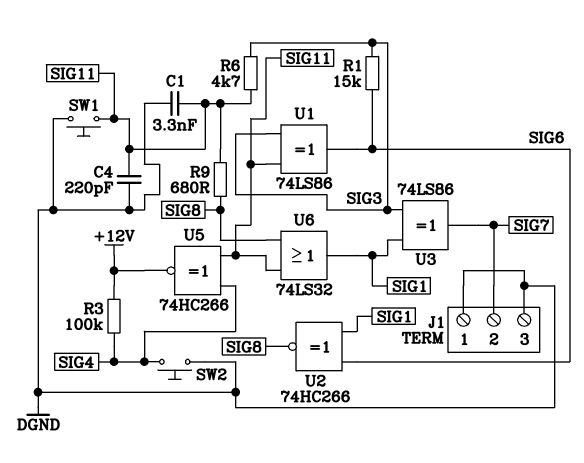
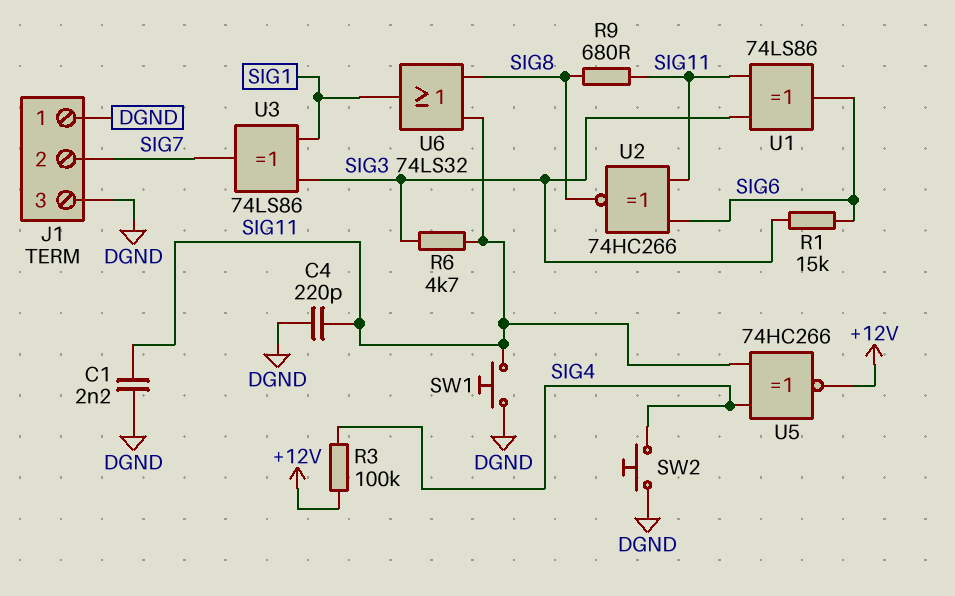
C1: 3.3nF (DGND, SIG11) -> 2.2nF (DGND, SIG11)
U2: XNOR 74HC266 (in SIG1, in SIG6, out SIG8) -> XNOR 74HC266 (in SIG6, in SIG11, out SIG8)

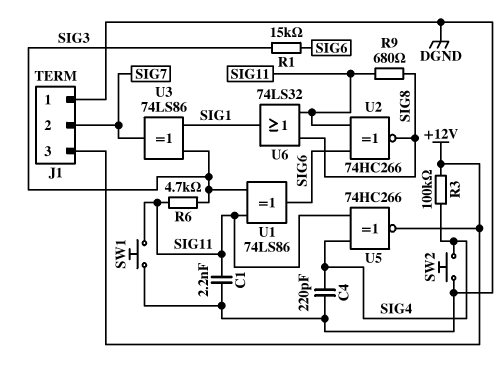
C4: 220pF (DGND, SIG11) -> 220pF (DGND, SIG4)
J1 pin 3: DGND -> +12V

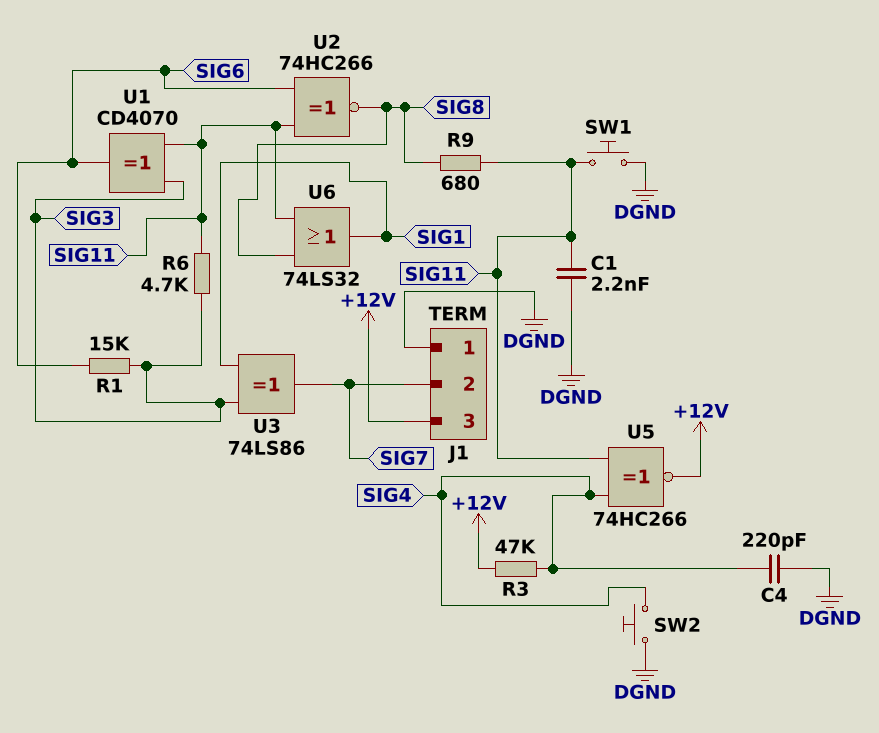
R3: 100k (+12V, SIG4) -> 47k (+12V, SIG4)
U1: XOR 74LS86 (in SIG3, in SIG11, out SIG6) -> XOR CD4070 (in SIG3, in SIG11, out SIG6)

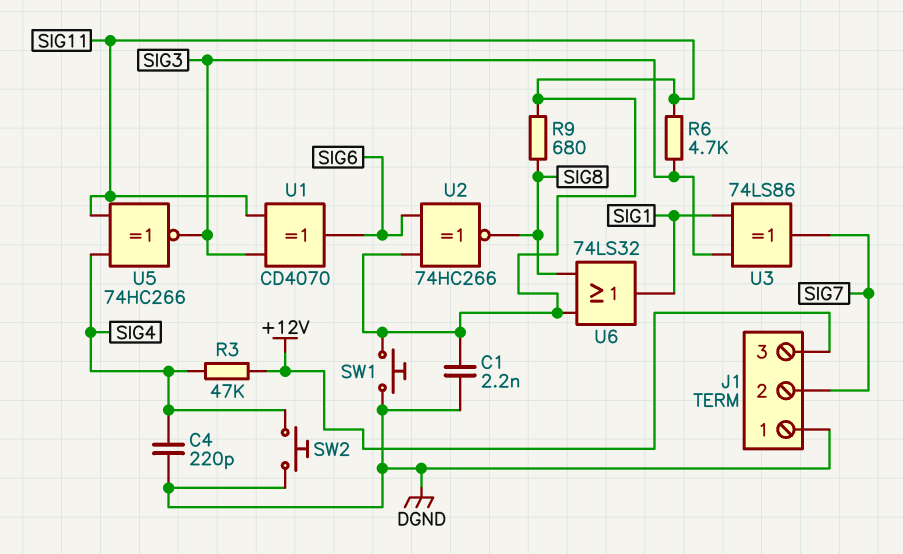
R1: 15k (SIG3, SIG6) -> none
U5: XNOR 74HC266 (in SIG4, in SIG11, out +12V) -> XNOR 74HC266 (in SIG4, in SIG11, out SIG3)

